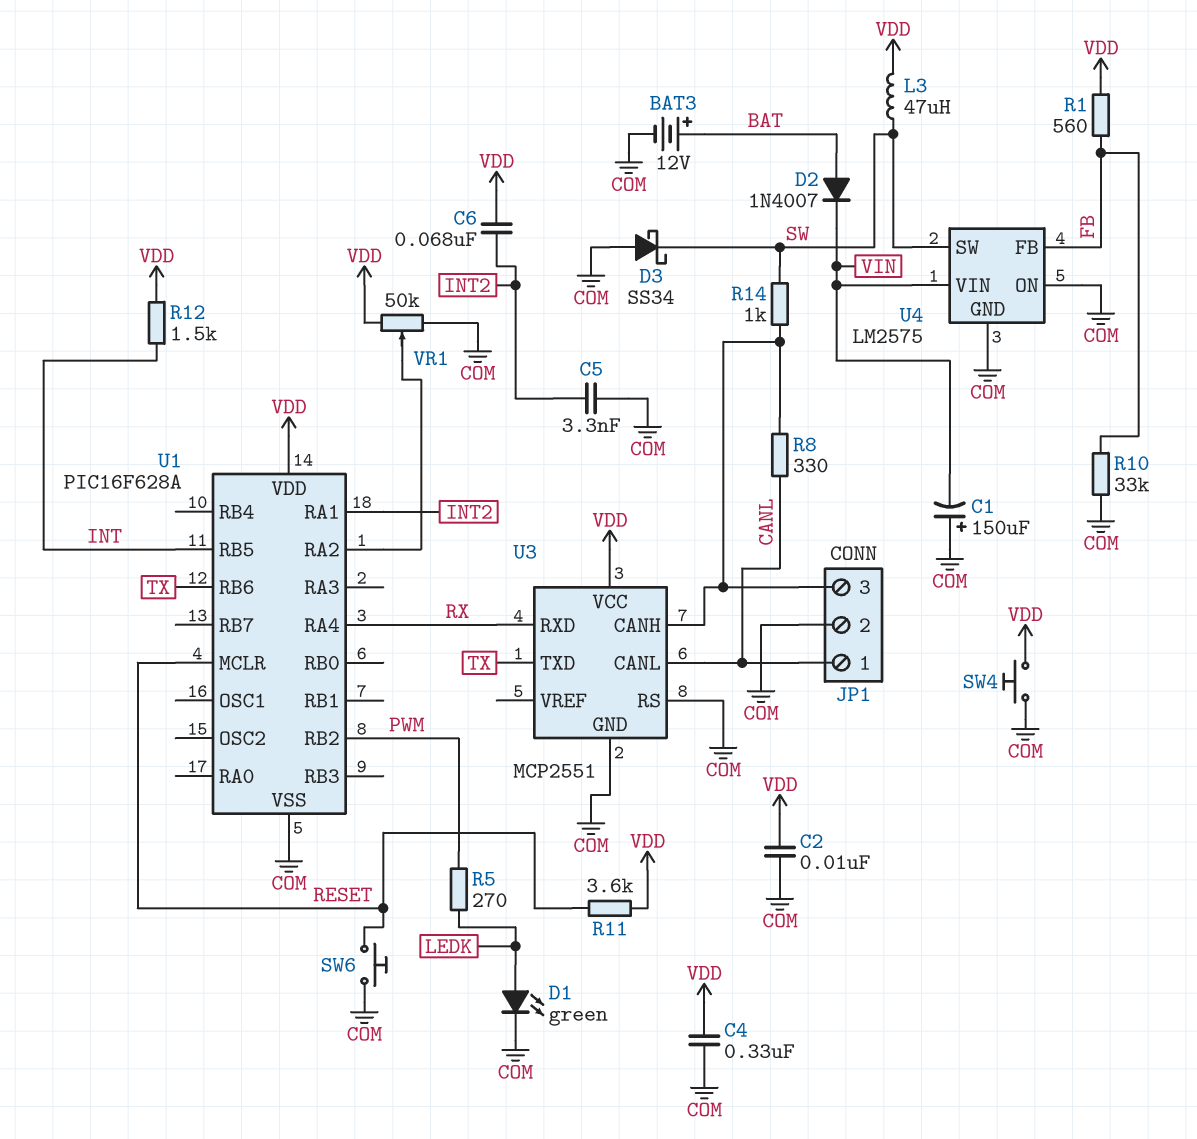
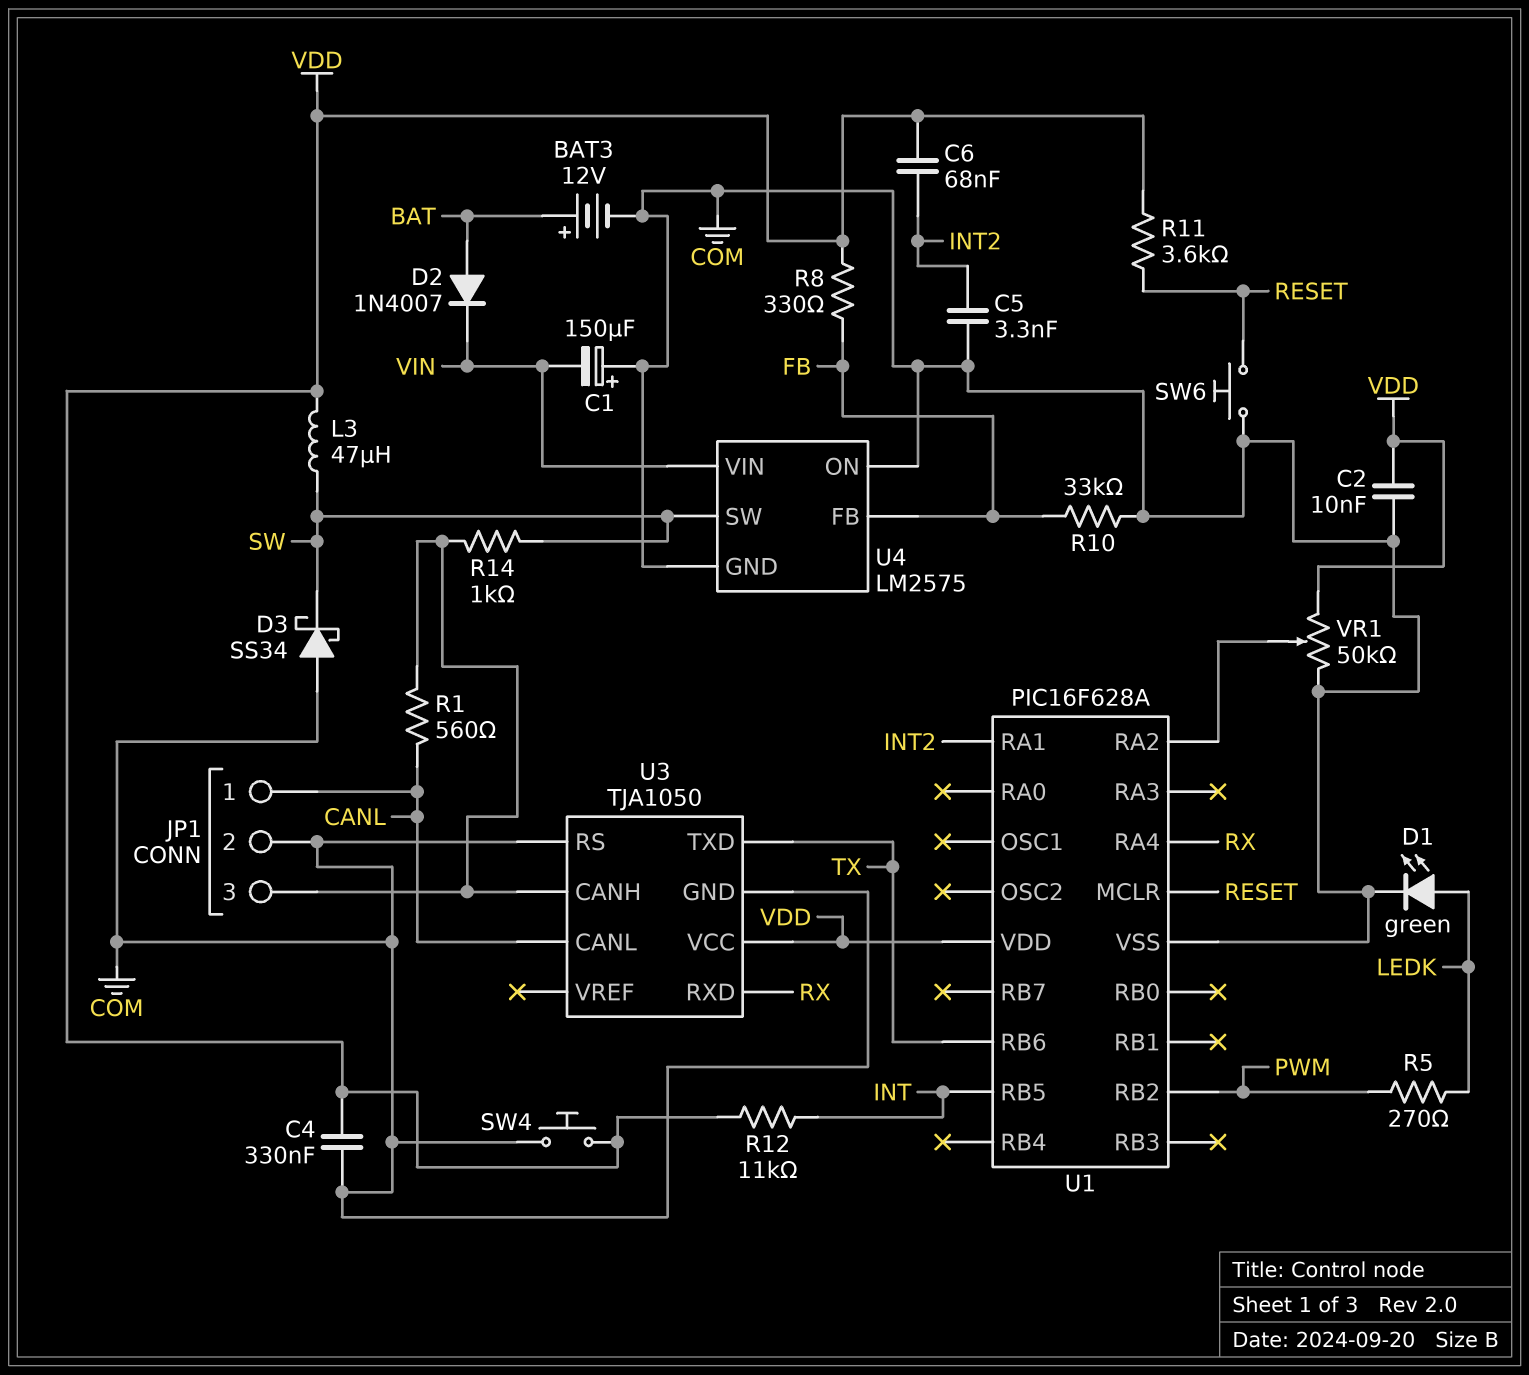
R1: 560 (FB, VDD) -> 560 (CANL, JP1/3)
R8: 330 (CANL, JP1/3) -> 330 (FB, VDD)
R12: 1.5k (INT, VDD) -> 11k (INT, VDD)
U3: MCP2551 -> TJA1050

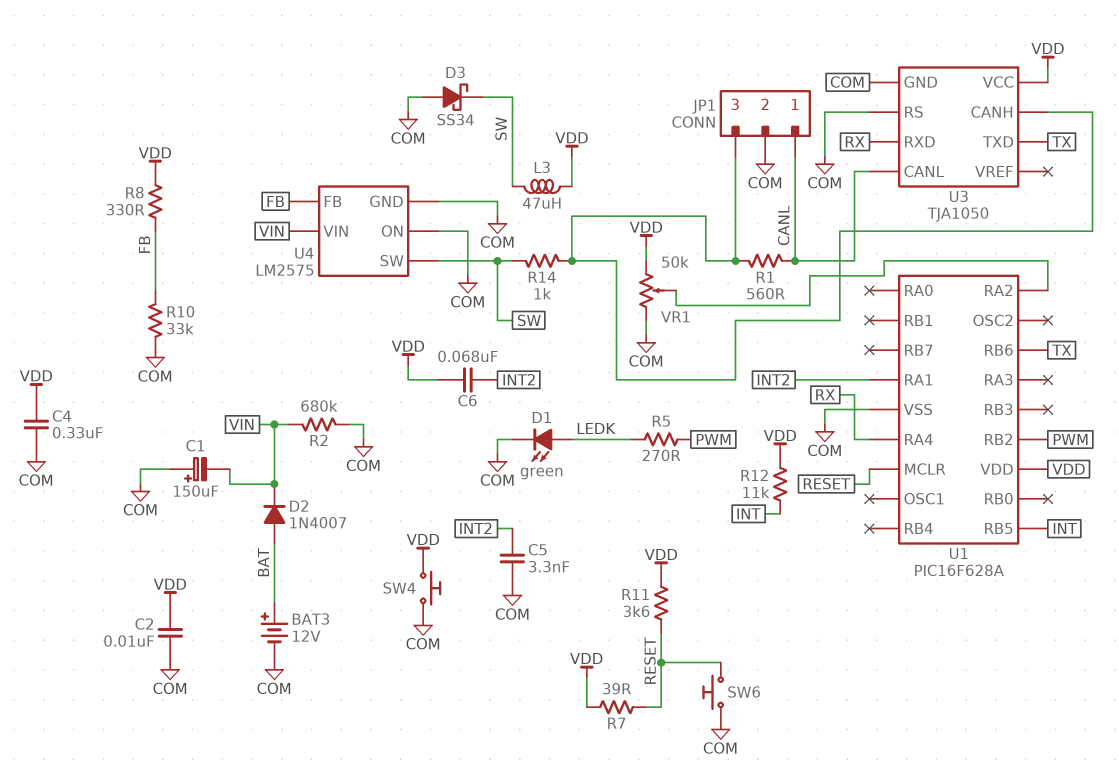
R2: none -> 680k (COM, VIN)
R7: none -> 39 (RESET, VDD)

